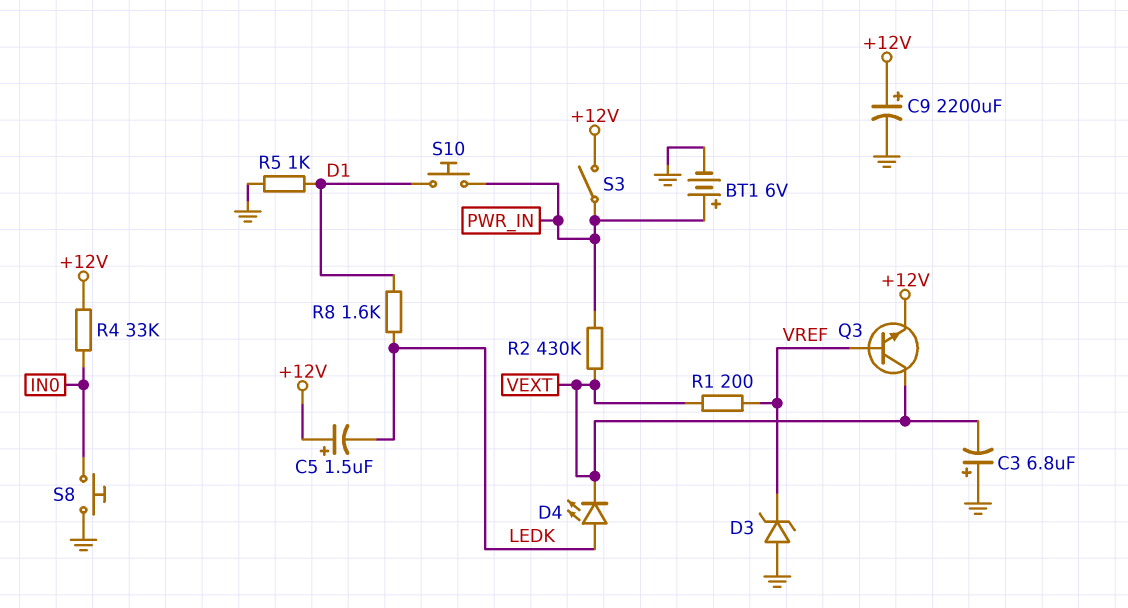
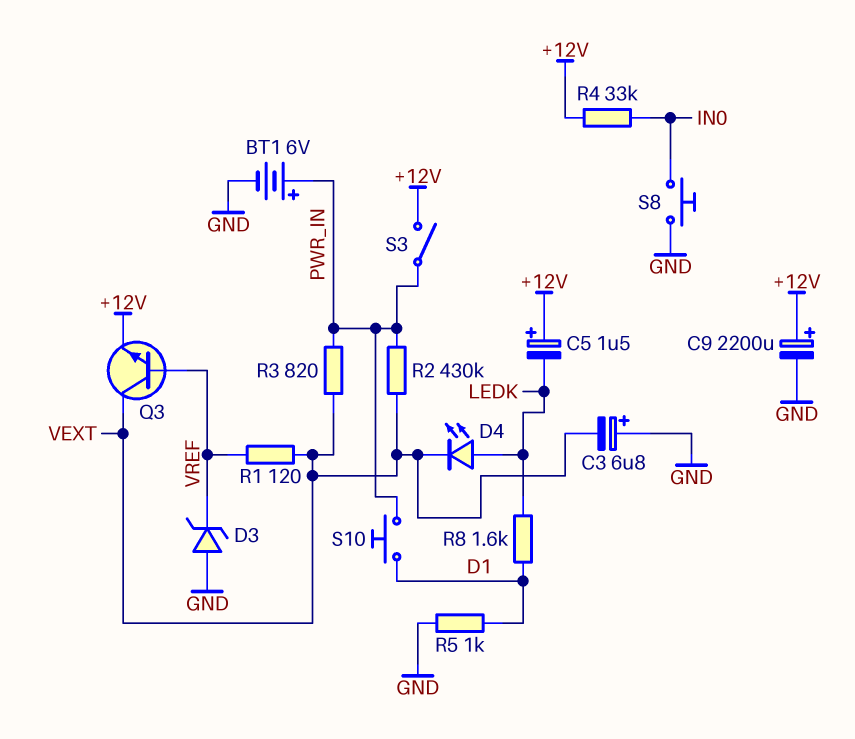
R1: 200 (VEXT, VREF) -> 120 (VEXT, VREF)
R3: none -> 820 (PWR_IN, VEXT)

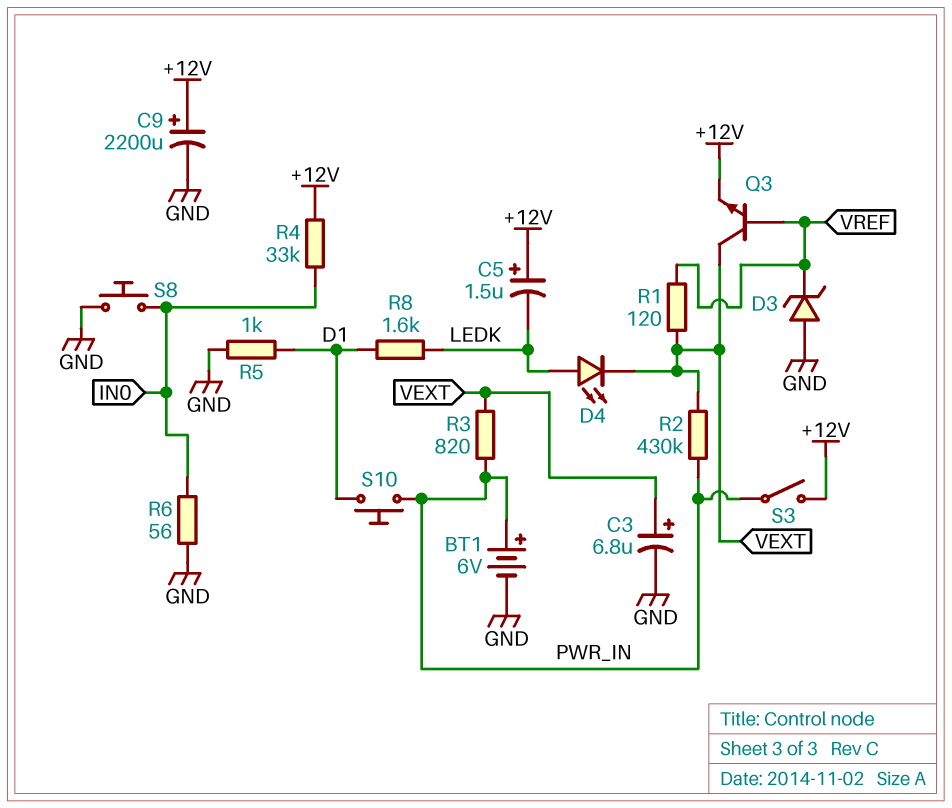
C3: 6.8uF (plus GND, minus VEXT) -> 6.8uF (plus VEXT, minus GND)
R6: none -> 56 (GND, IN0)

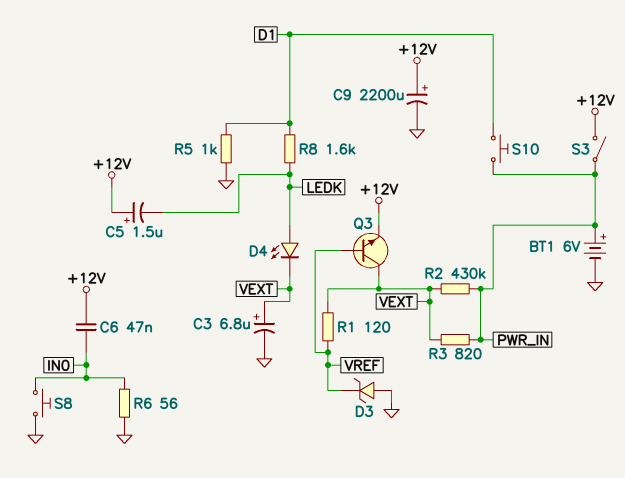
C6: none -> 47nF (+12V, IN0)
R4: 33k (+12V, IN0) -> none

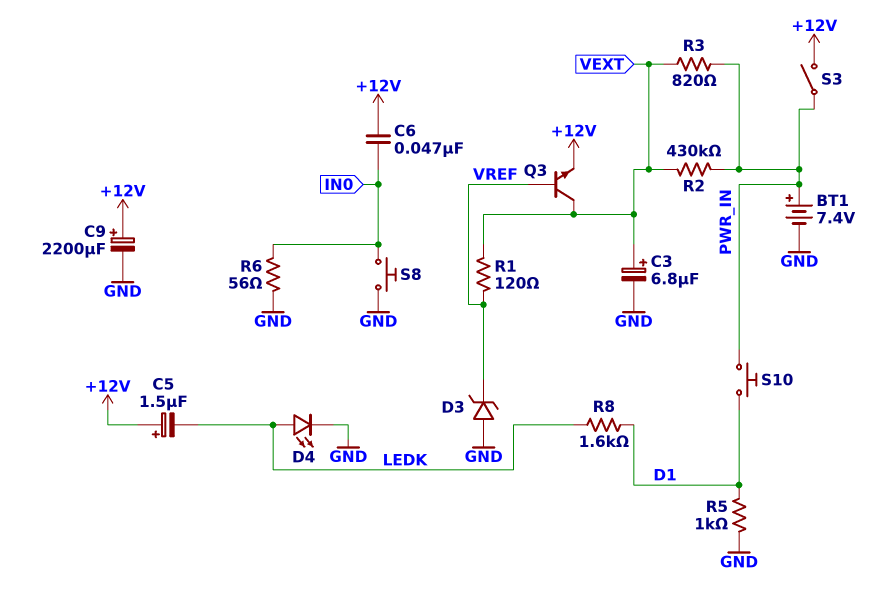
BT1: 6V (plus PWR_IN, minus GND) -> 7.4V (plus PWR_IN, minus GND)
D4: LED (A LEDK, K VEXT) -> LED (A LEDK, K GND)

